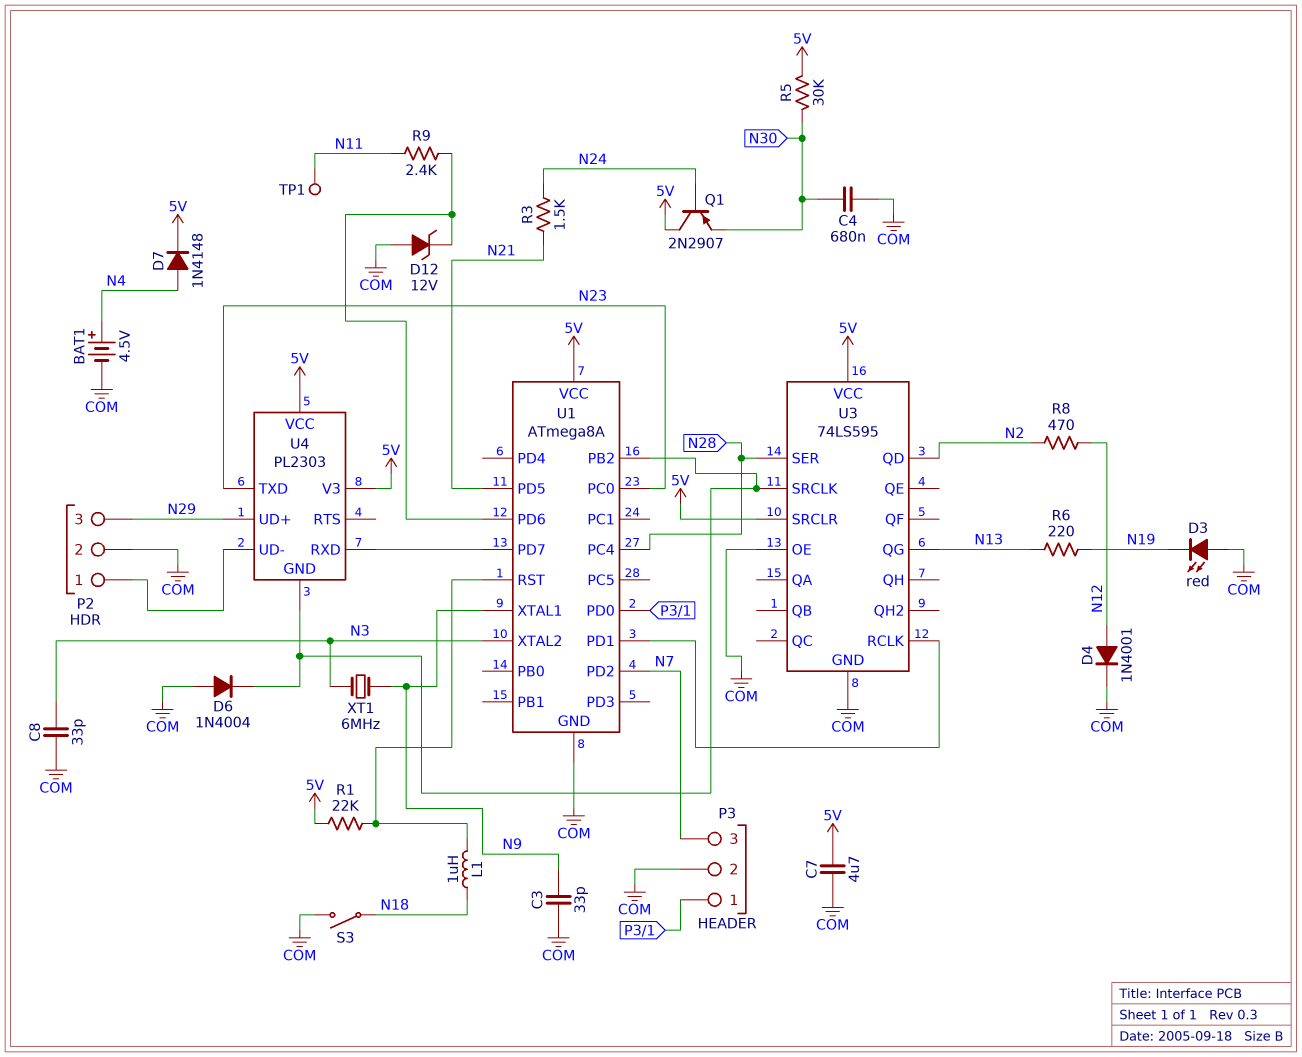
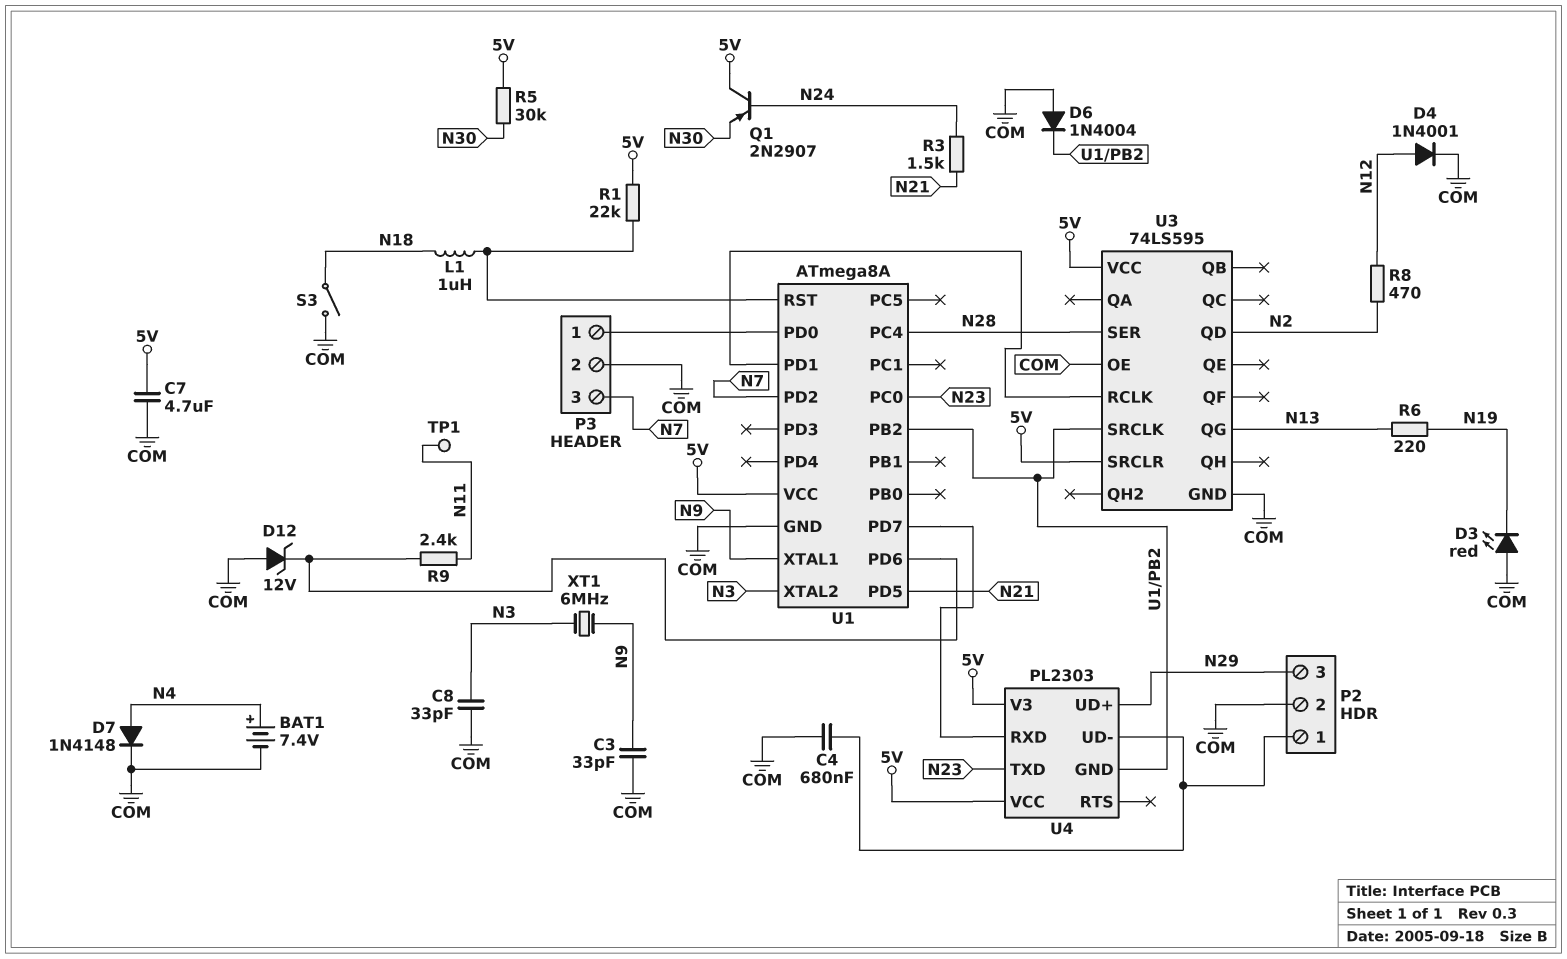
BAT1: 4.5V (plus N4, minus COM) -> 7.4V (plus N4, minus COM)
C4: 680nF (COM, N30) -> 680nF (COM, P2/1)
D7: diode 1N4148 (A N4, K 5V) -> diode 1N4148 (A N4, K COM)

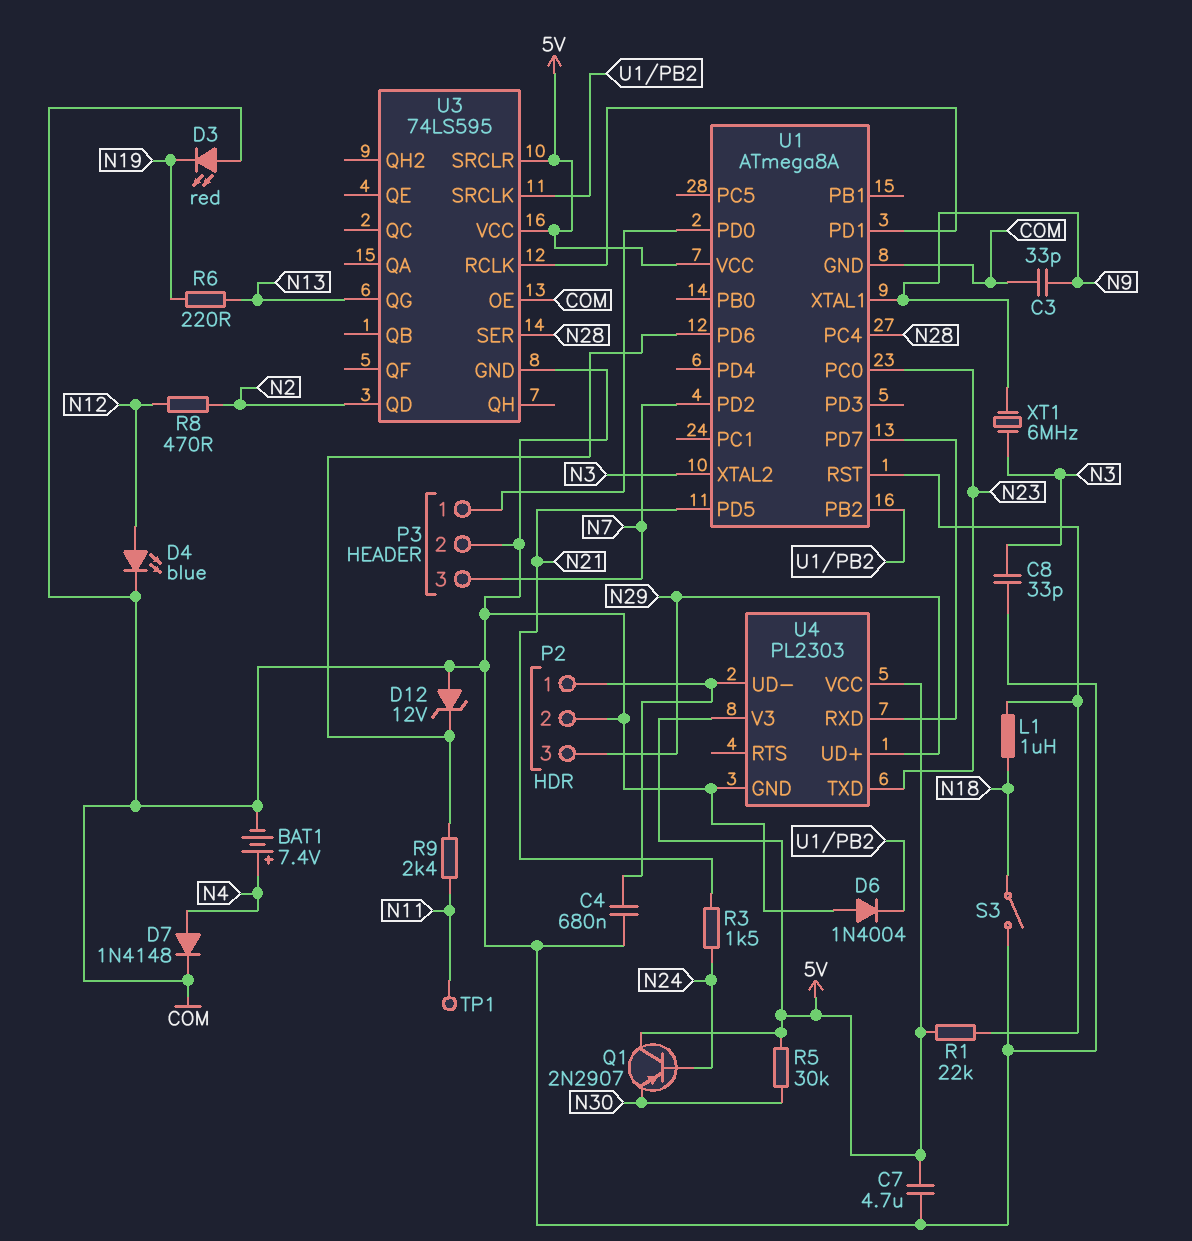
D4: diode 1N4001 (A N12, K COM) -> LED blue (A N12, K COM)
U4 pin GND: U1/PB2 -> COM

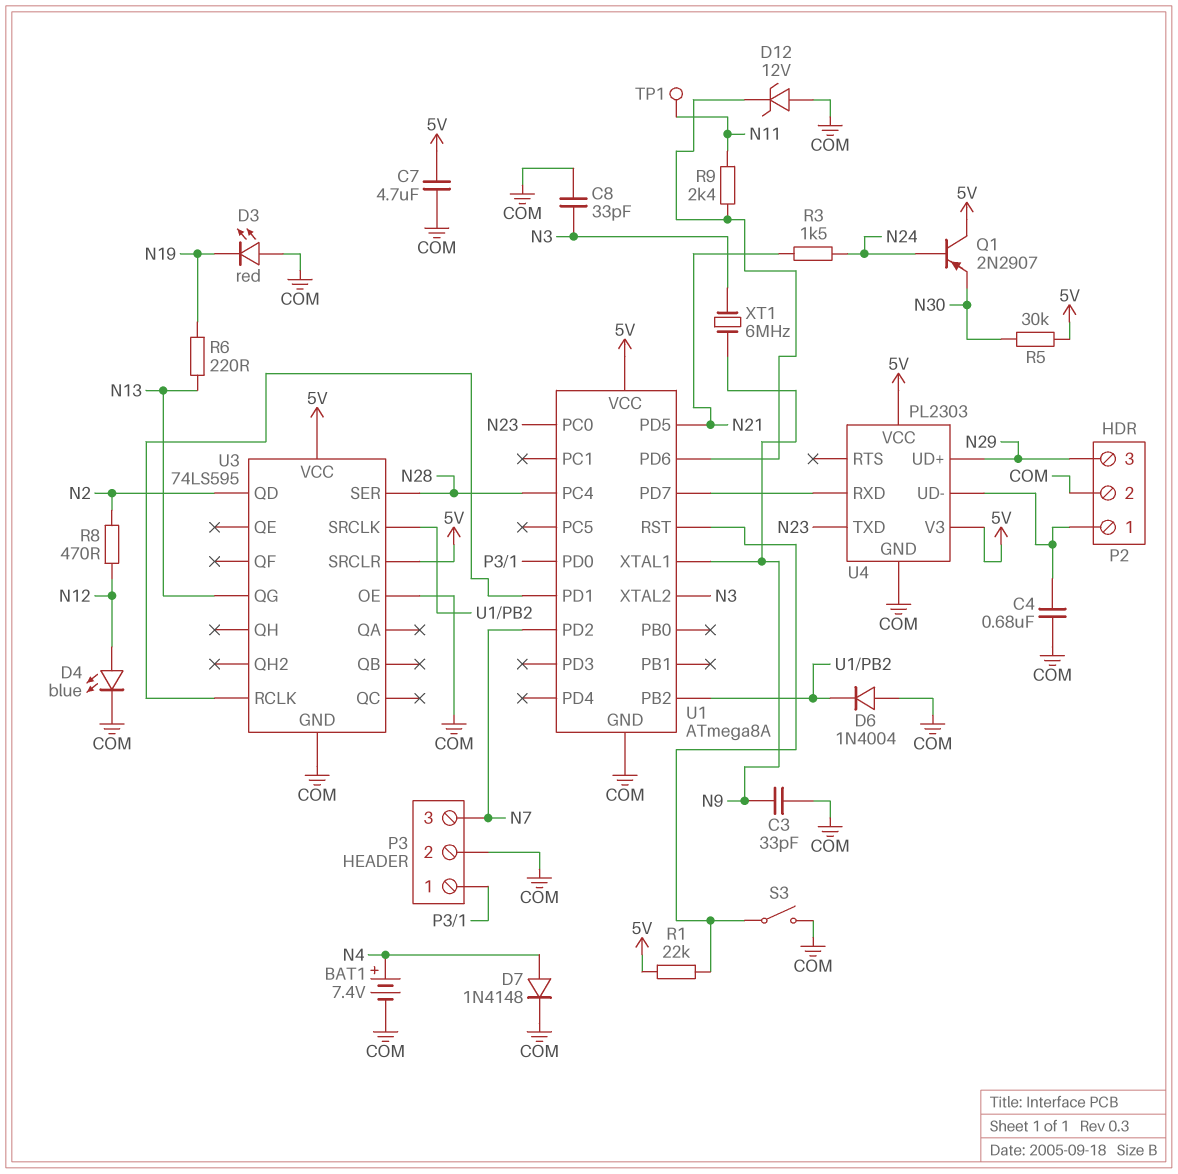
L1: 1uH (N18, U1/RST) -> none
S3: switch (COM, N18) -> switch (COM, U1/RST)

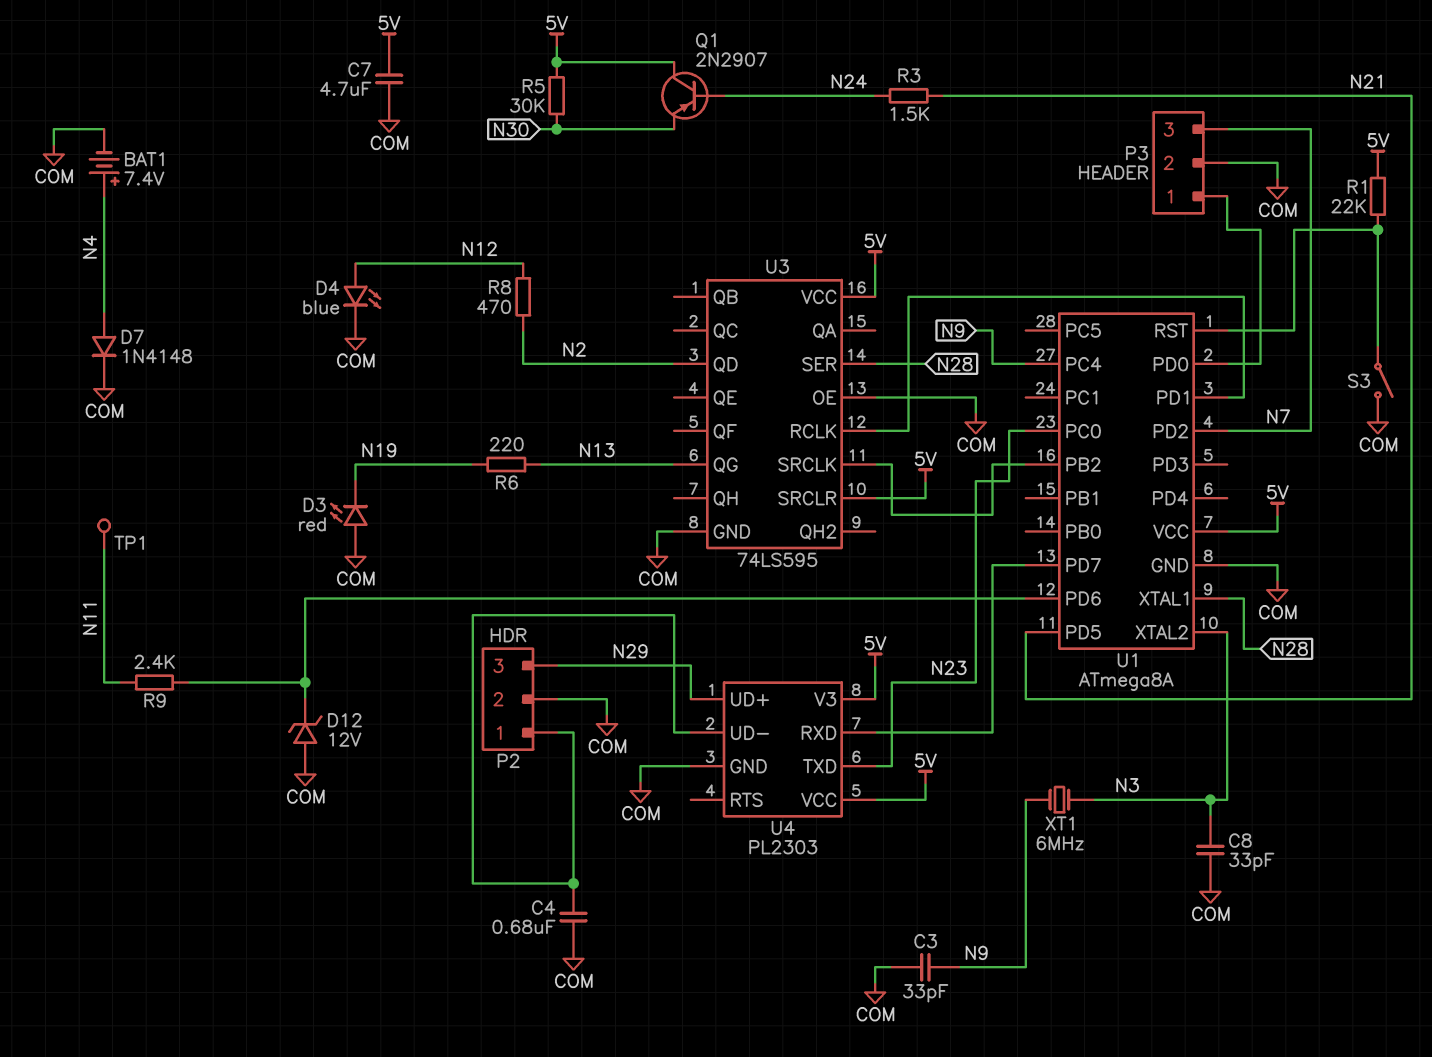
D6: diode 1N4004 (A COM, K U1/PB2) -> none
U1 pin PC4: N28 -> N9
U1 pin XTAL1: N9 -> N28

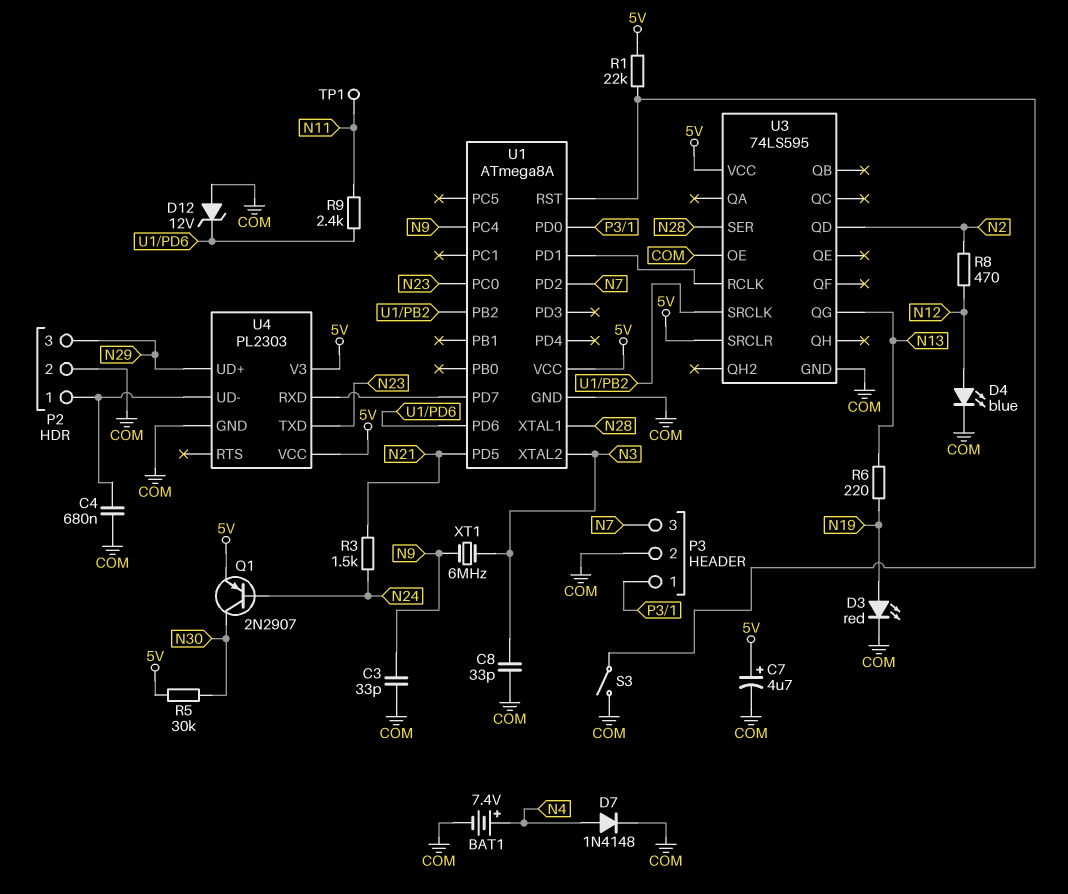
C7: 4.7uF (5V, COM) -> 4.7uF (plus 5V, minus COM)
D3: LED red (A COM, K N19) -> LED red (A N19, K COM)
Q1: PNP 2N2907 (B N24, C 5V, E N30) -> PNP 2N2907 (B N24, C N30, E 5V)

